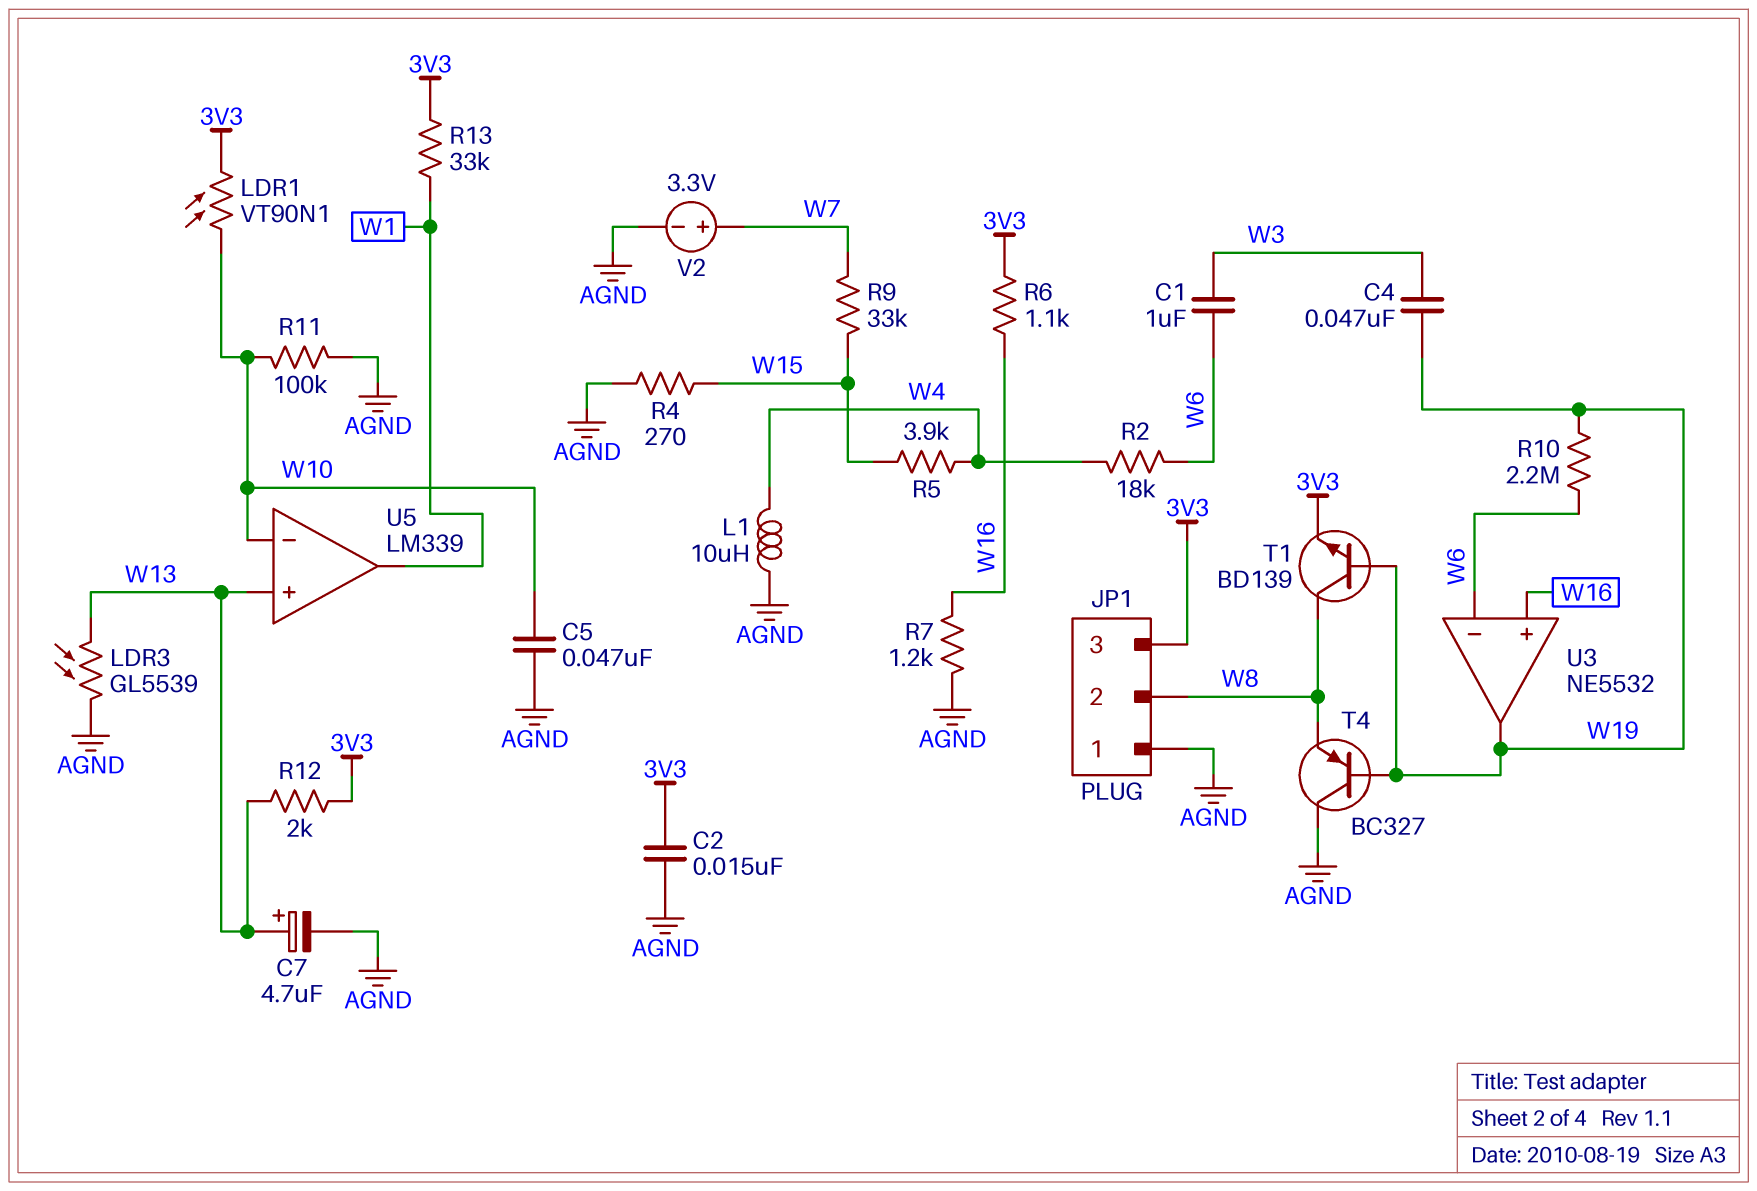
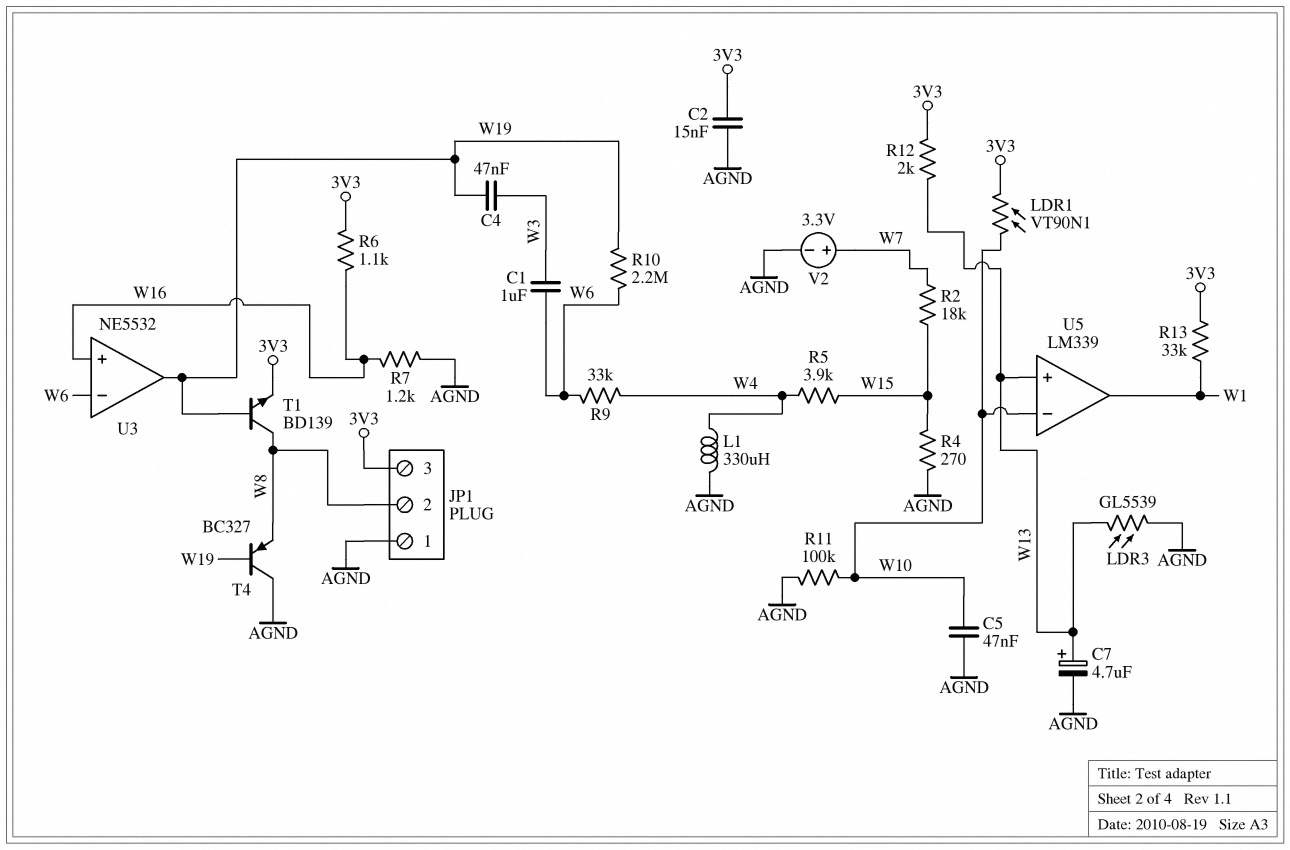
L1: 10uH (AGND, W4) -> 330uH (AGND, W4)
R2: 18k (W4, W6) -> 18k (W7, W15)
R9: 33k (W7, W15) -> 33k (W4, W6)

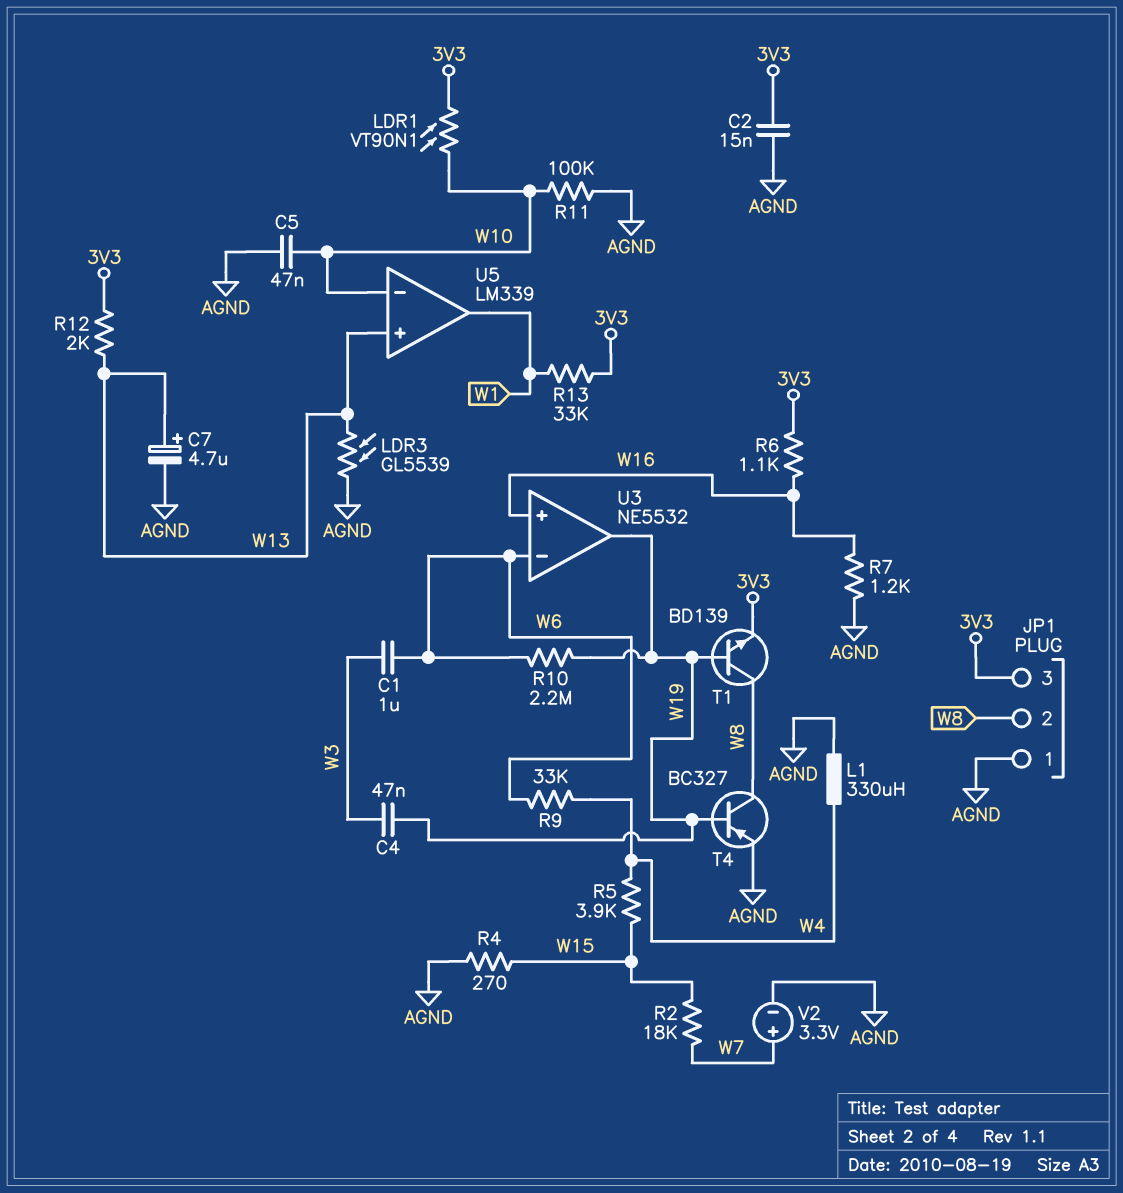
T4: PNP BC327 (B W19, C AGND, E W8) -> PNP BC327 (B W19, C W8, E AGND)

